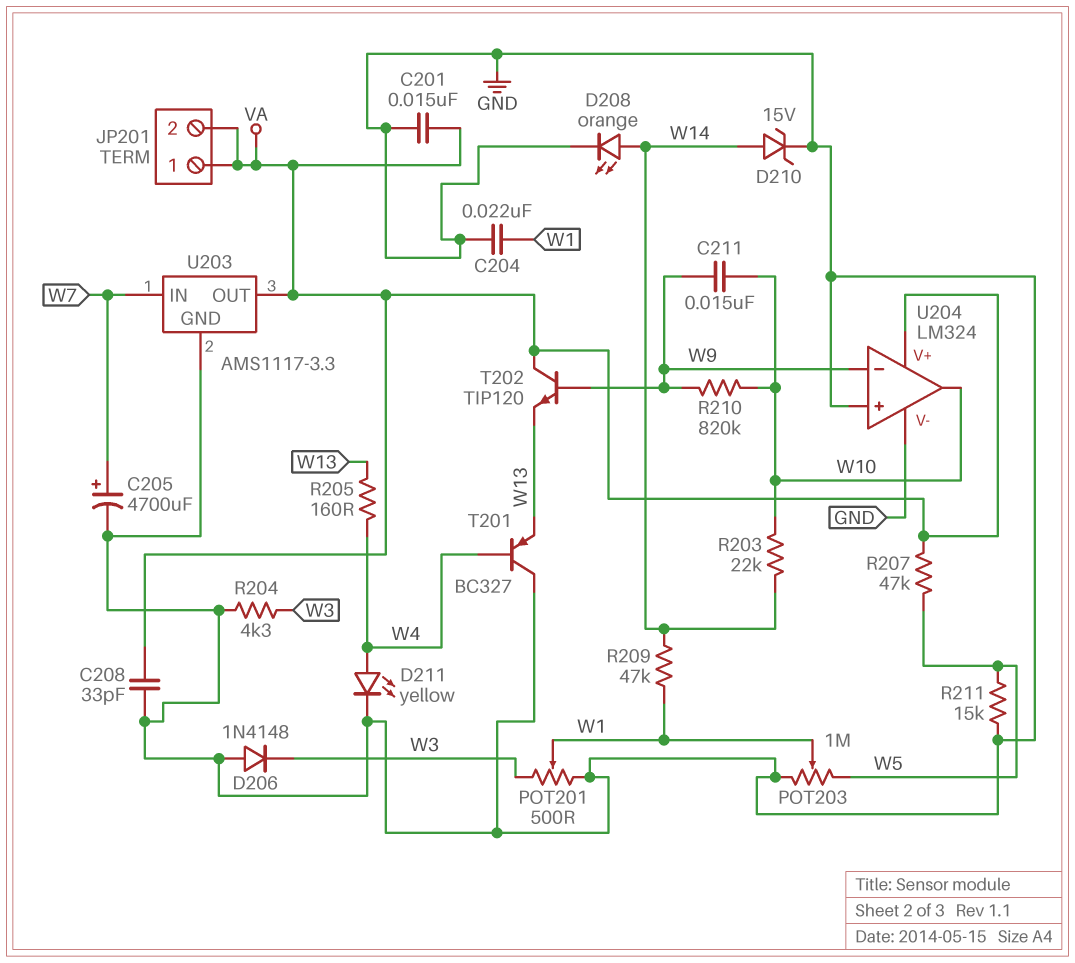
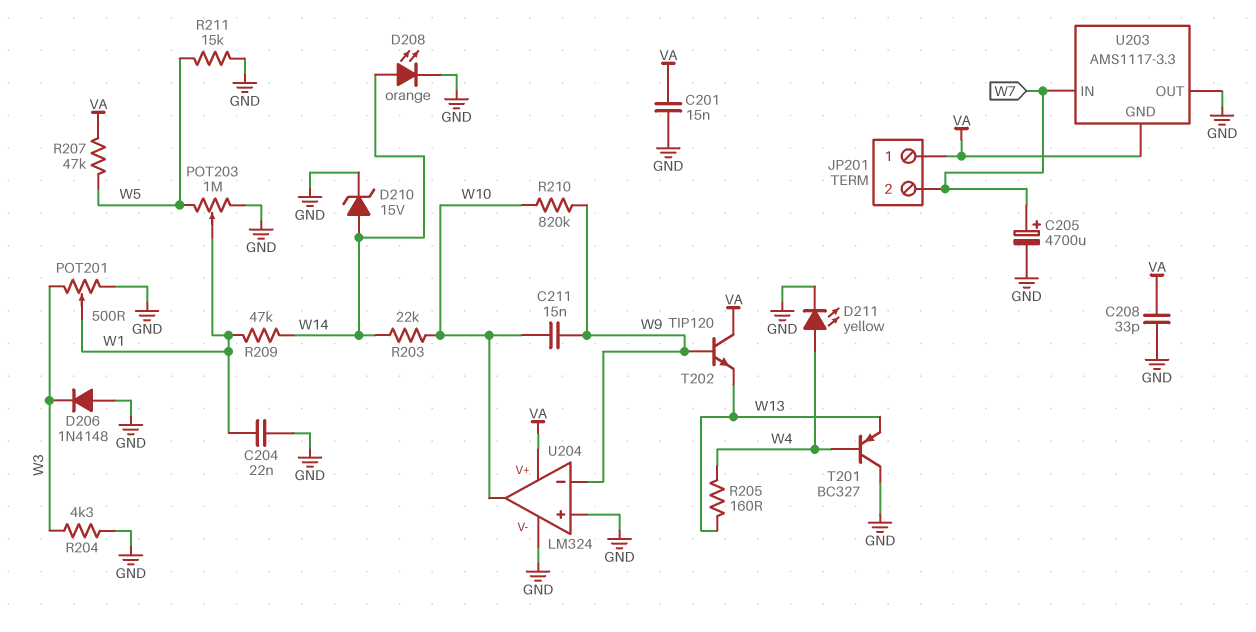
JP201 pin 2: VA -> W7
U203 pin GND: GND -> VA
U203 pin OUT: VA -> GND

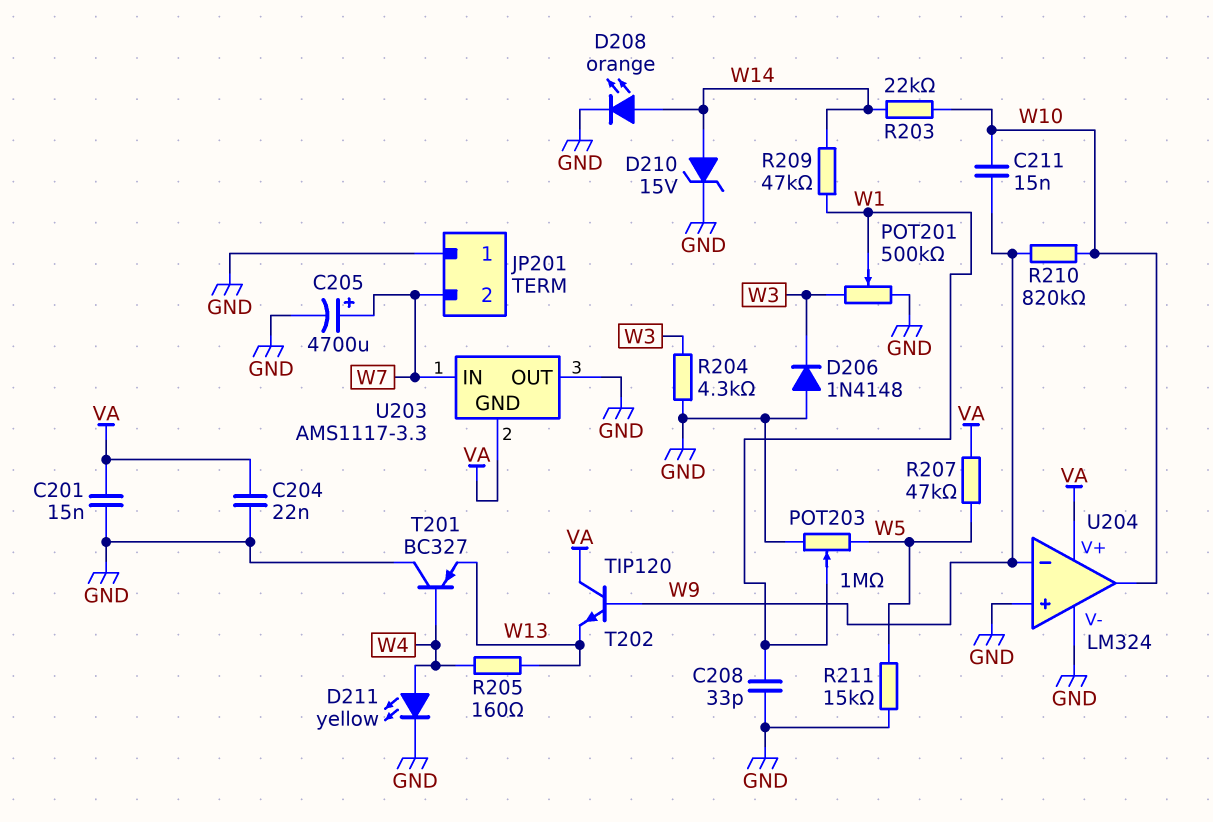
C204: 22nF (GND, W1) -> 22nF (GND, VA)
C208: 33pF (GND, VA) -> 33pF (GND, W1)
JP201 pin 1: VA -> GND
POT201: 500 (GND, W3, wiper W1) -> 500k (GND, W3, wiper W1)

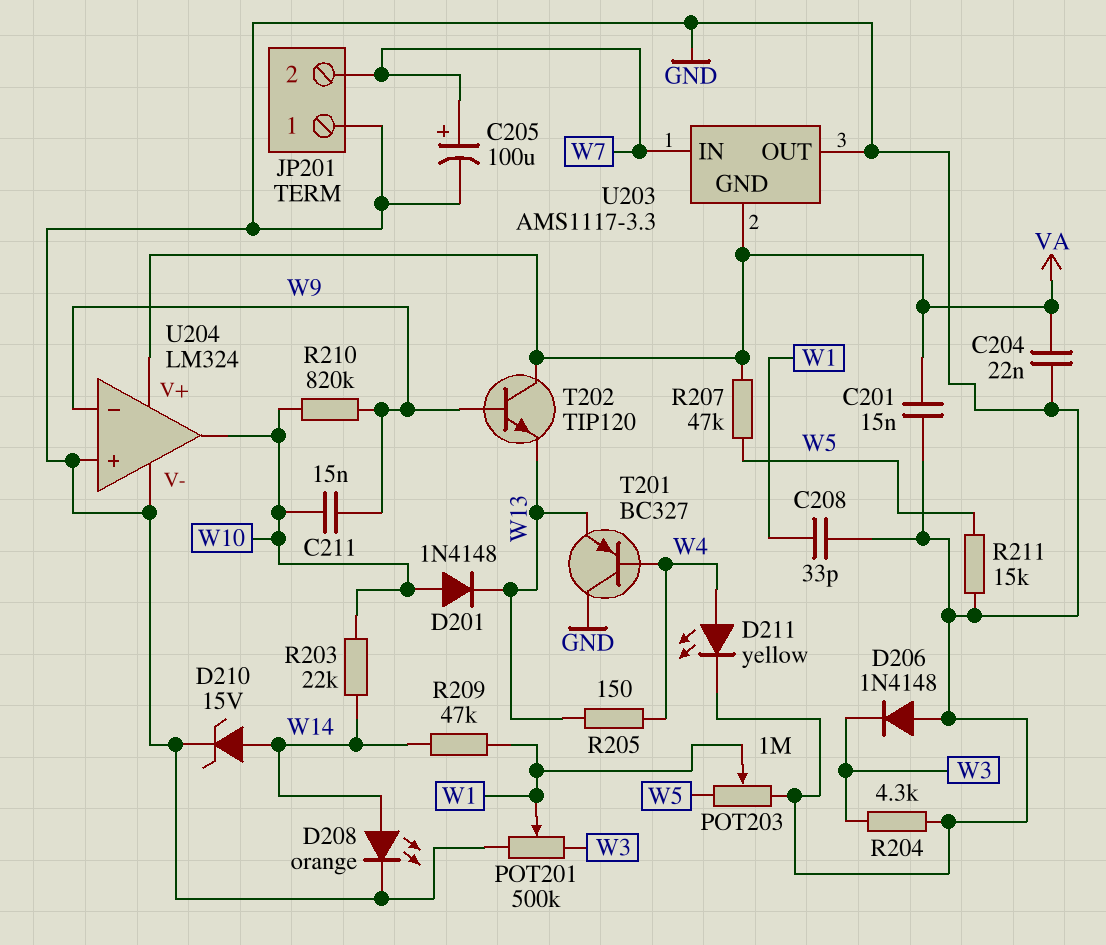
C205: 4700uF (plus W7, minus GND) -> 100uF (plus W7, minus GND)
D201: none -> diode 1N4148 (A W10, K W13)
R205: 160 (W4, W13) -> 150 (W4, W13)

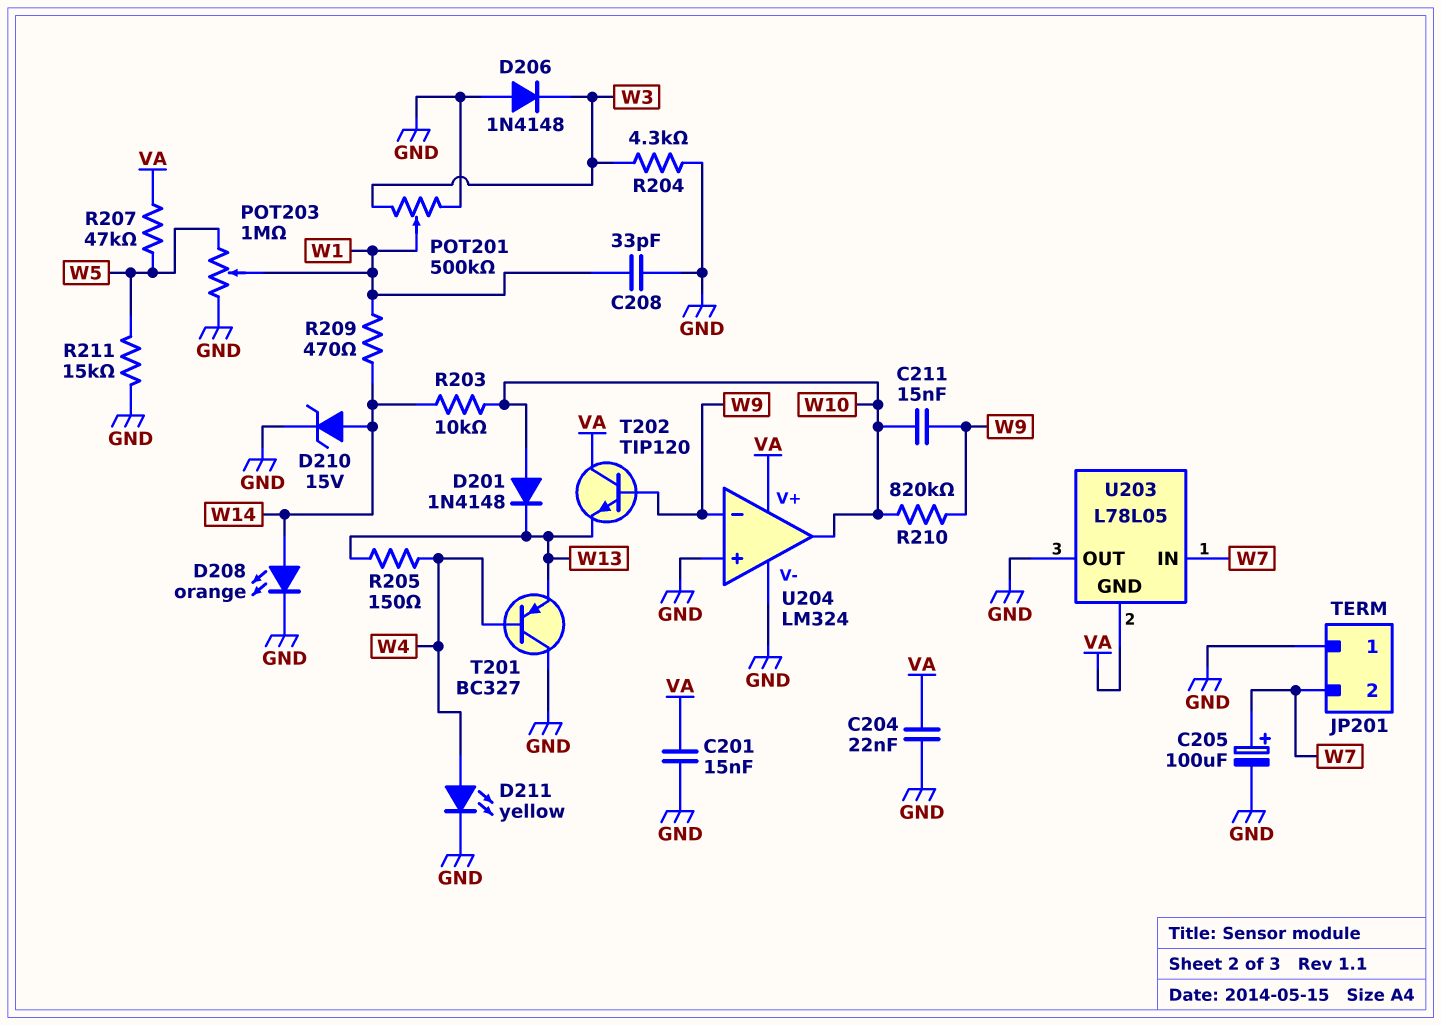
R203: 22k (W10, W14) -> 10k (W10, W14)
R209: 47k (W1, W14) -> 470 (W1, W14)
U203: AMS1117-3.3 -> L78L05

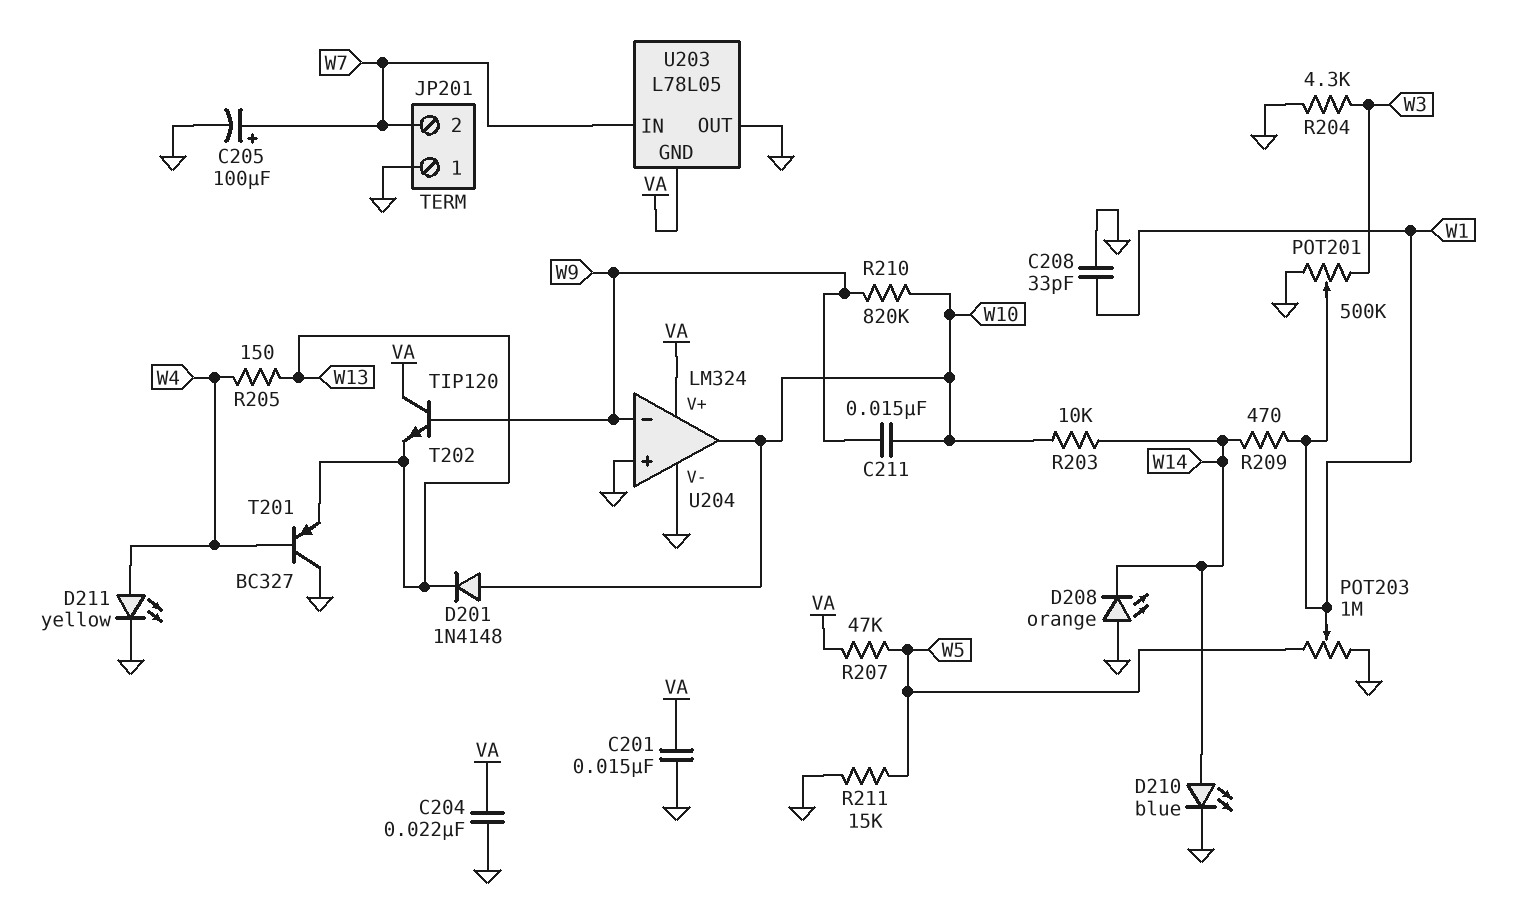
D206: diode 1N4148 (A GND, K W3) -> none
D208: LED orange (A W14, K GND) -> LED orange (A GND, K W14)
D210: zener 15V (A W14, K GND) -> LED blue (A W14, K GND)

